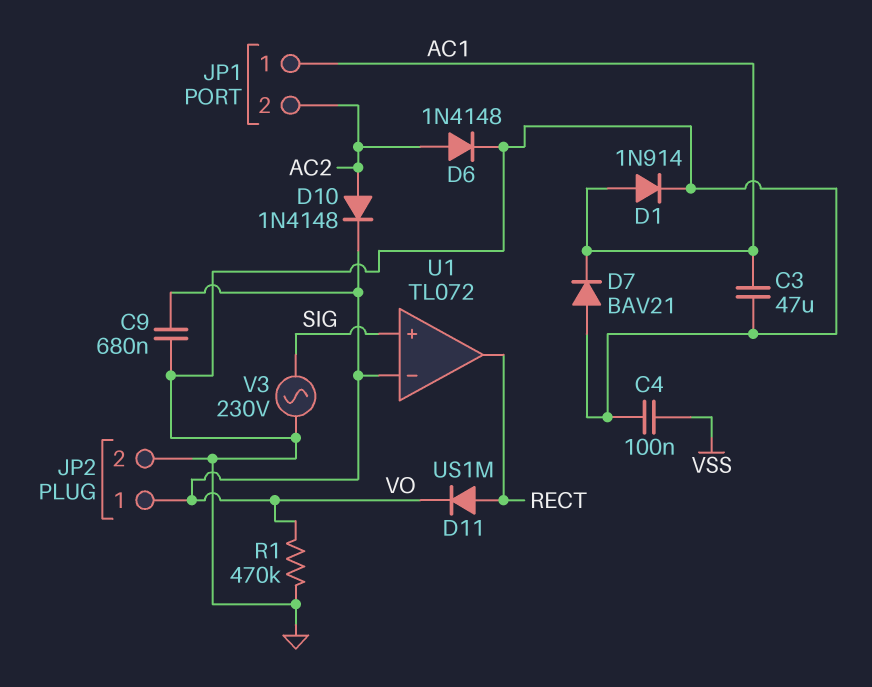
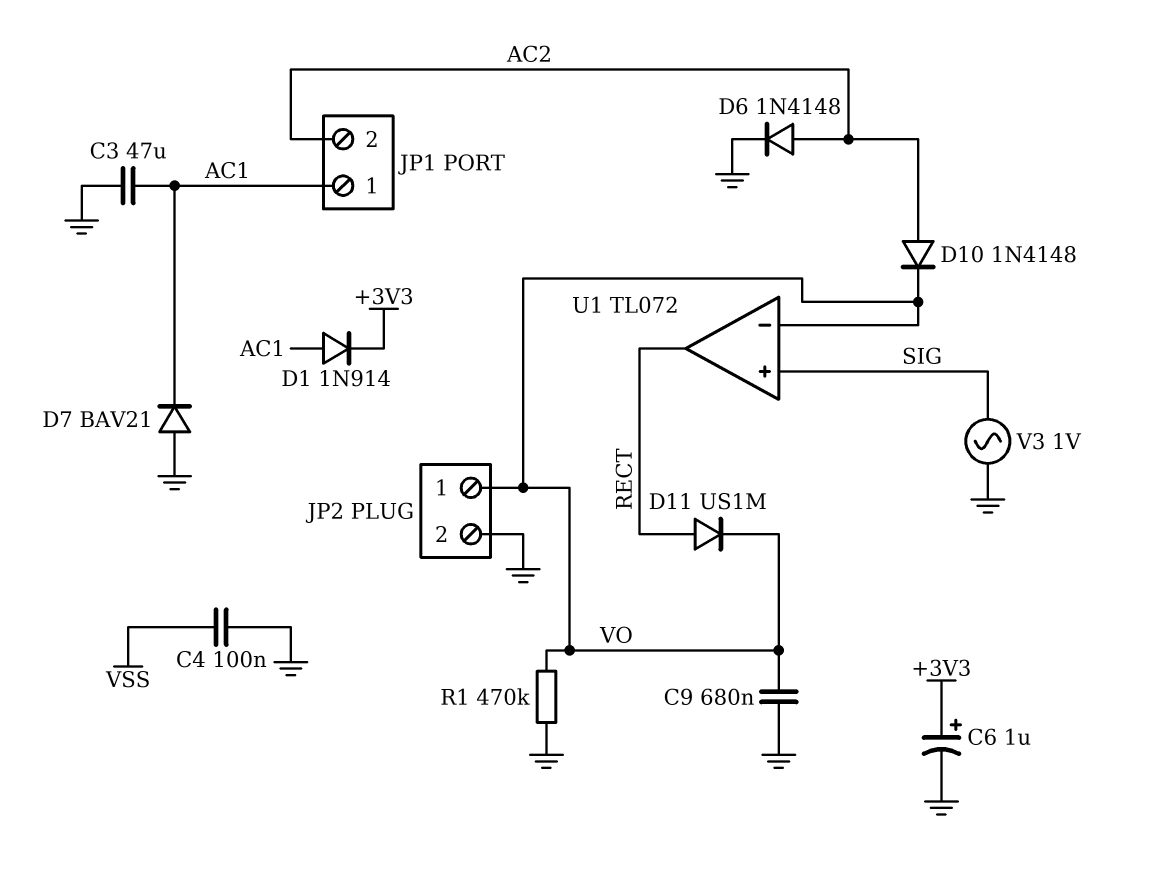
C6: none -> 1uF (plus +3V3, minus GND)
D1: diode 1N914 (A AC1, K GND) -> diode 1N914 (A AC1, K +3V3)
V3: AC 230V (GND, SIG) -> AC 1V (GND, SIG)

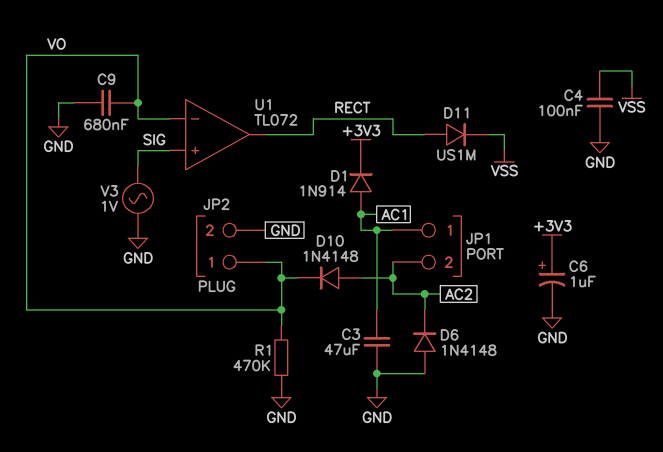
D6: diode 1N4148 (A AC2, K GND) -> diode 1N4148 (A GND, K AC2)
D7: diode BAV21 (A GND, K AC1) -> none
D11: diode US1M (A RECT, K VO) -> diode US1M (A RECT, K VSS)

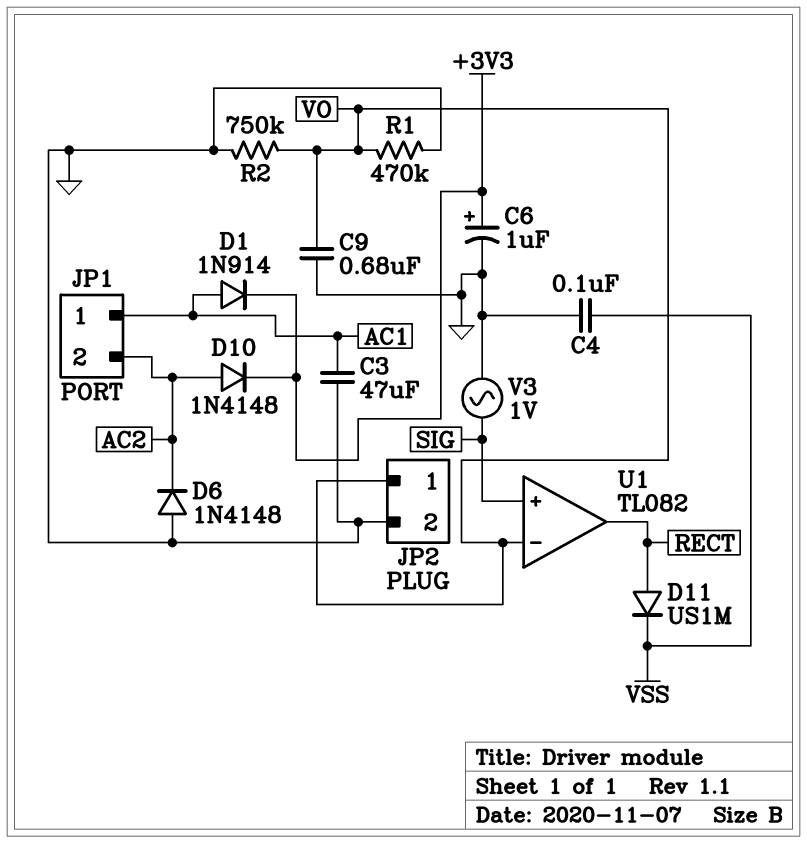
D10: diode 1N4148 (A AC2, K VO) -> diode 1N4148 (A AC2, K +3V3)
R2: none -> 750k (GND, VO)
U1: TL072 -> TL082

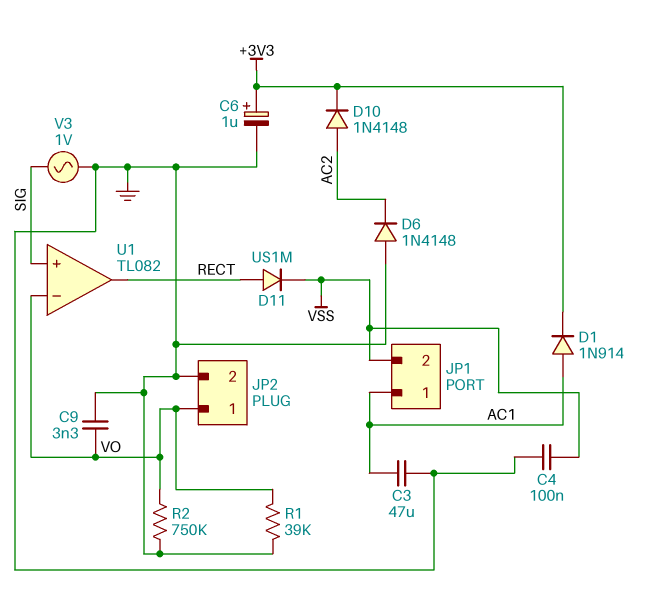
C9: 680nF (GND, VO) -> 3.3nF (GND, VO)
JP1 pin 2: AC2 -> VSS
R1: 470k (GND, VO) -> 39k (GND, VO)

